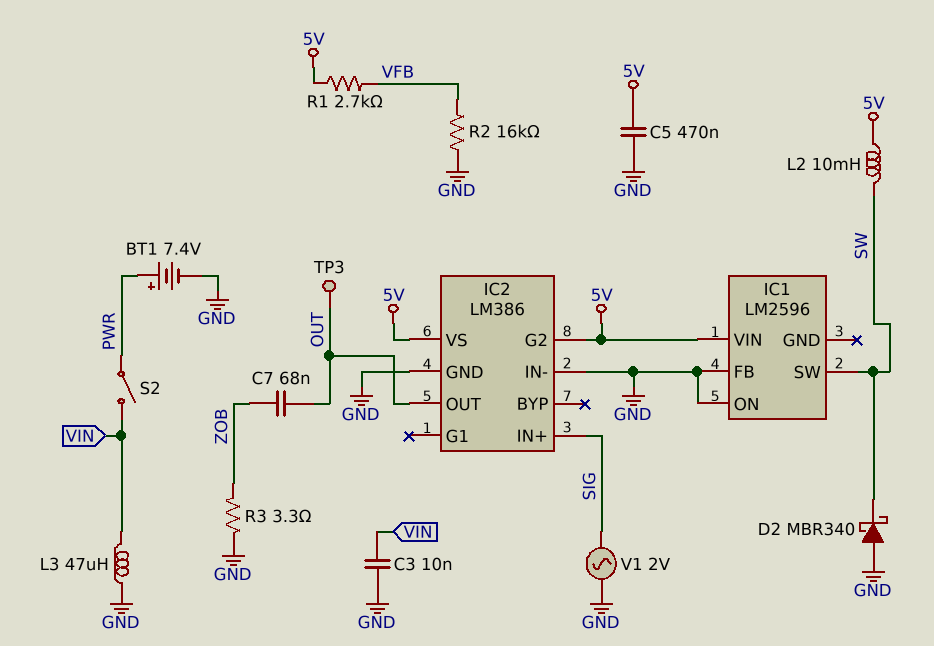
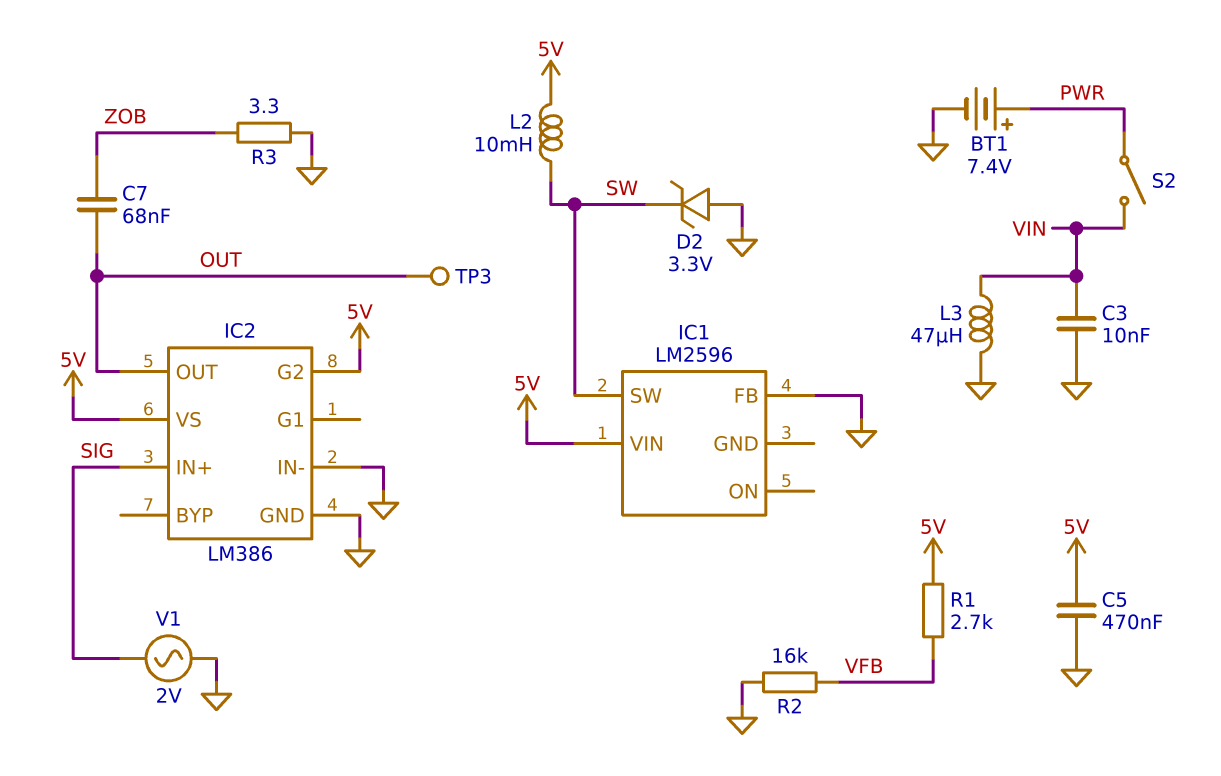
D2: schottky MBR340 (A GND, K SW) -> zener 3.3V (A GND, K SW)
IC1 pin ON: GND -> none

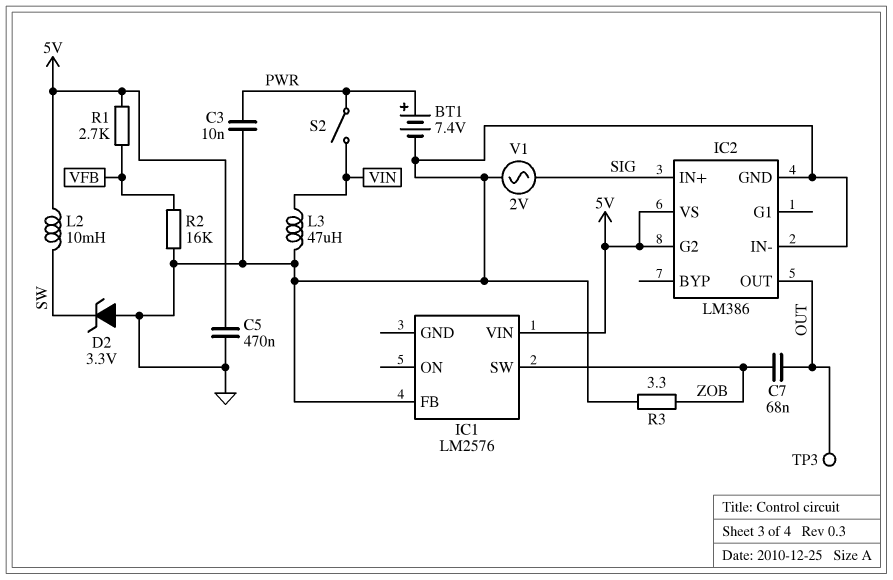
C3: 10nF (GND, VIN) -> 10nF (GND, PWR)
IC1: LM2596 -> LM2576
IC1 pin SW: SW -> ZOB

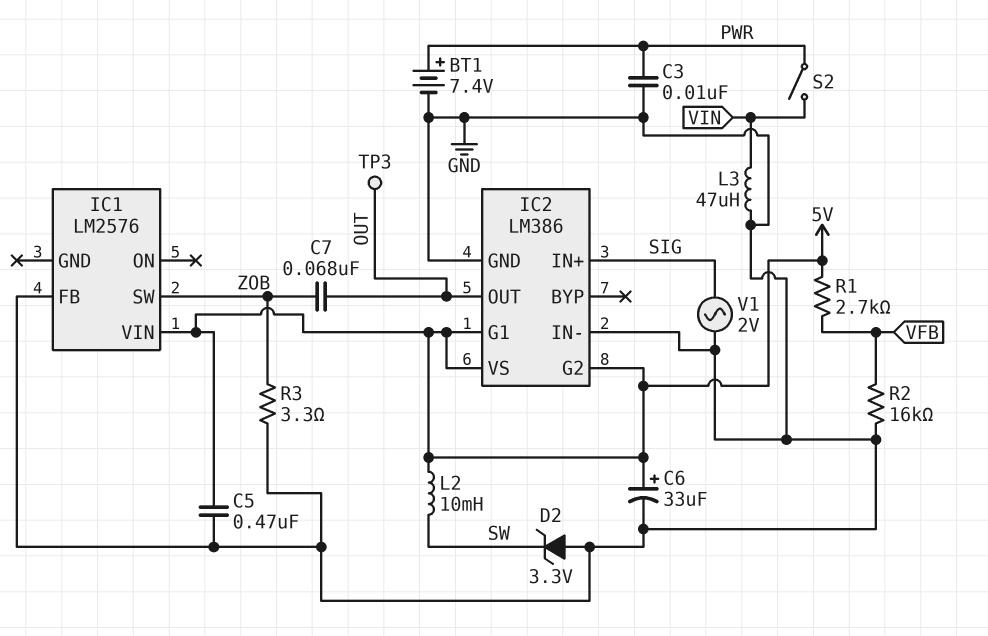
C6: none -> 33uF (plus 5V, minus GND)
IC2 pin G1: none -> 5V

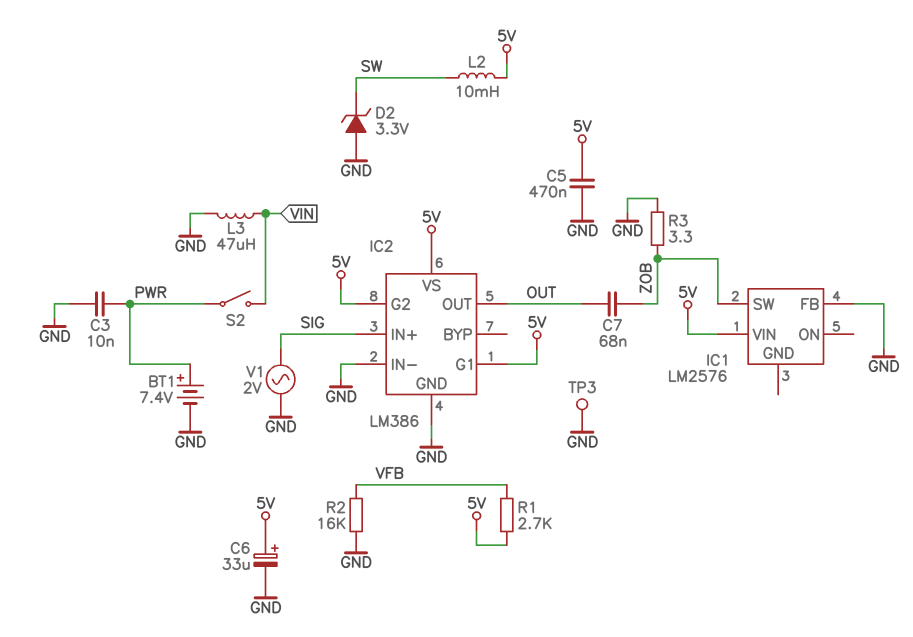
TP3: test point (OUT) -> test point (GND)

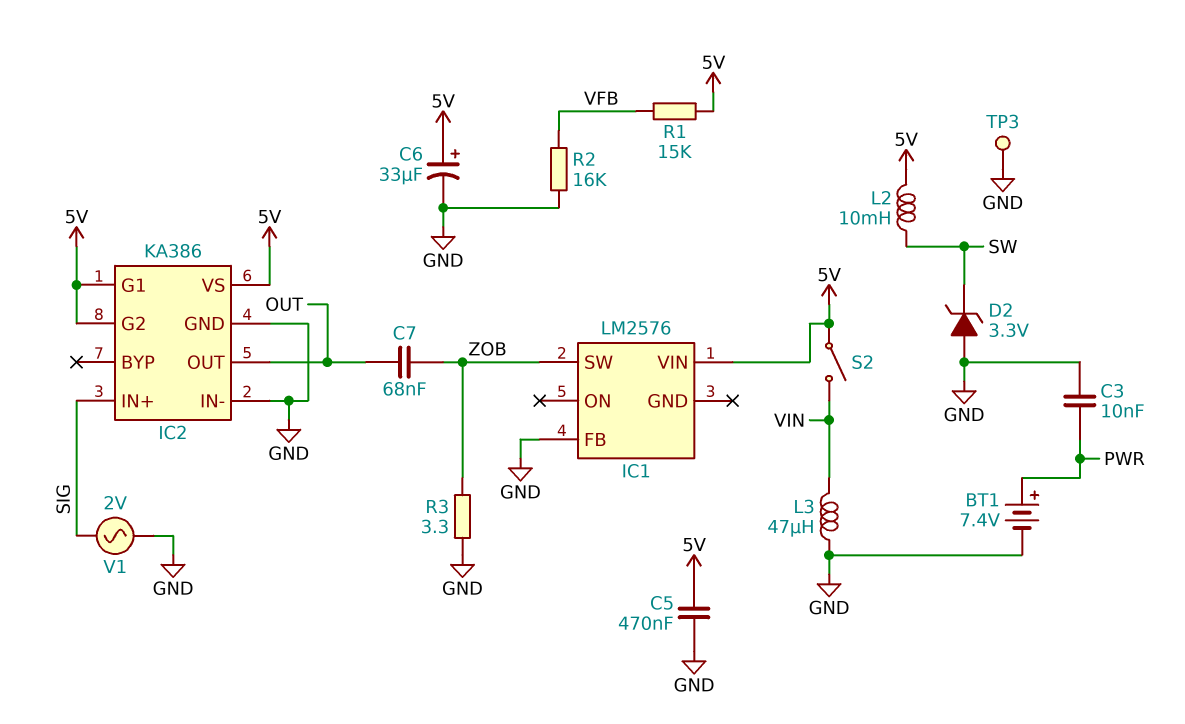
IC2: LM386 -> KA386
R1: 2.7k (5V, VFB) -> 15k (5V, VFB)
S2: switch (PWR, VIN) -> switch (5V, VIN)

